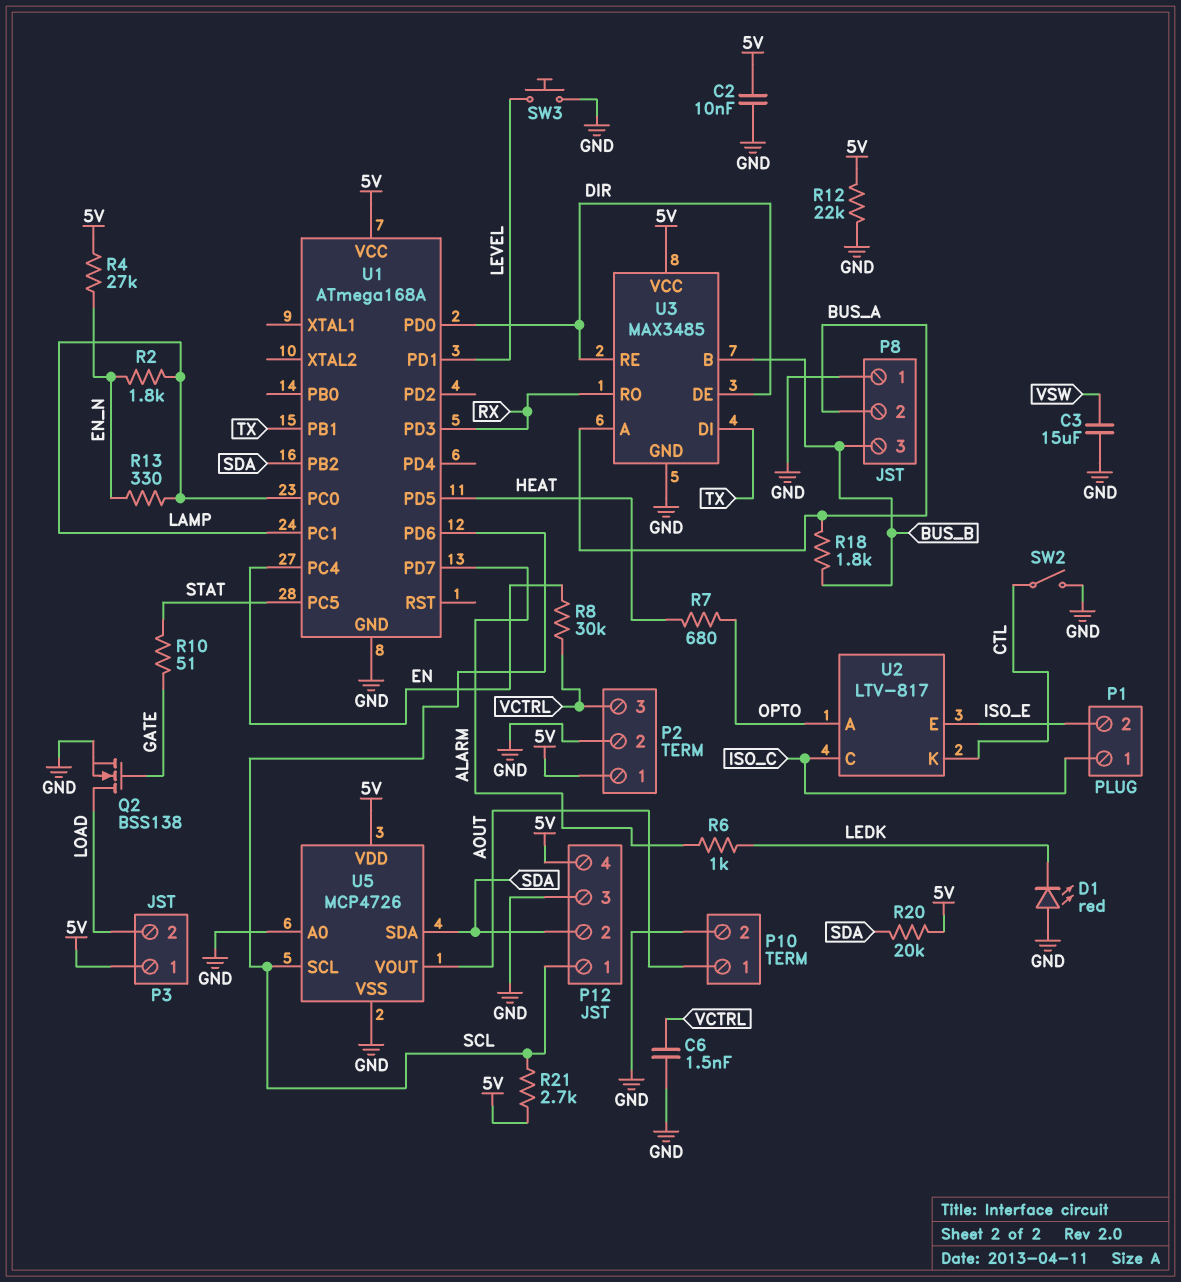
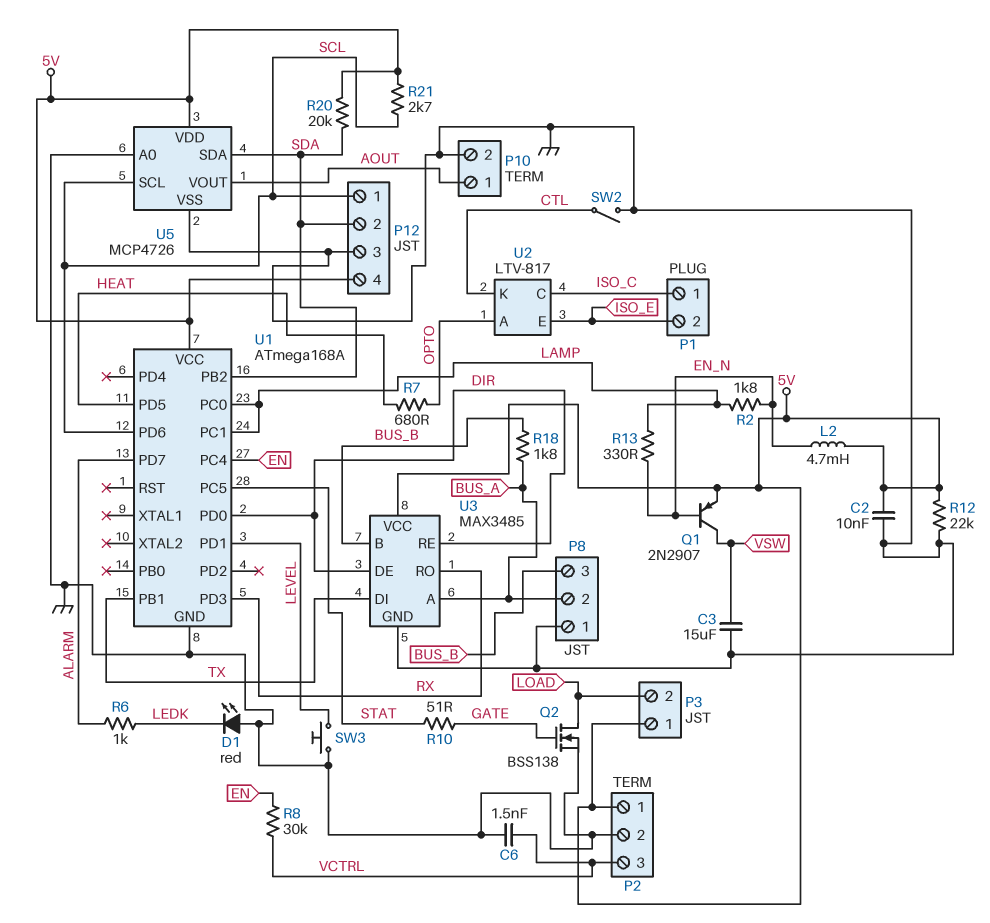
L2: none -> 4.7mH (5V, EN_N)
Q1: none -> PNP 2N2907 (B EN_N, C VSW, E 5V)
R4: 27k (5V, EN_N) -> none

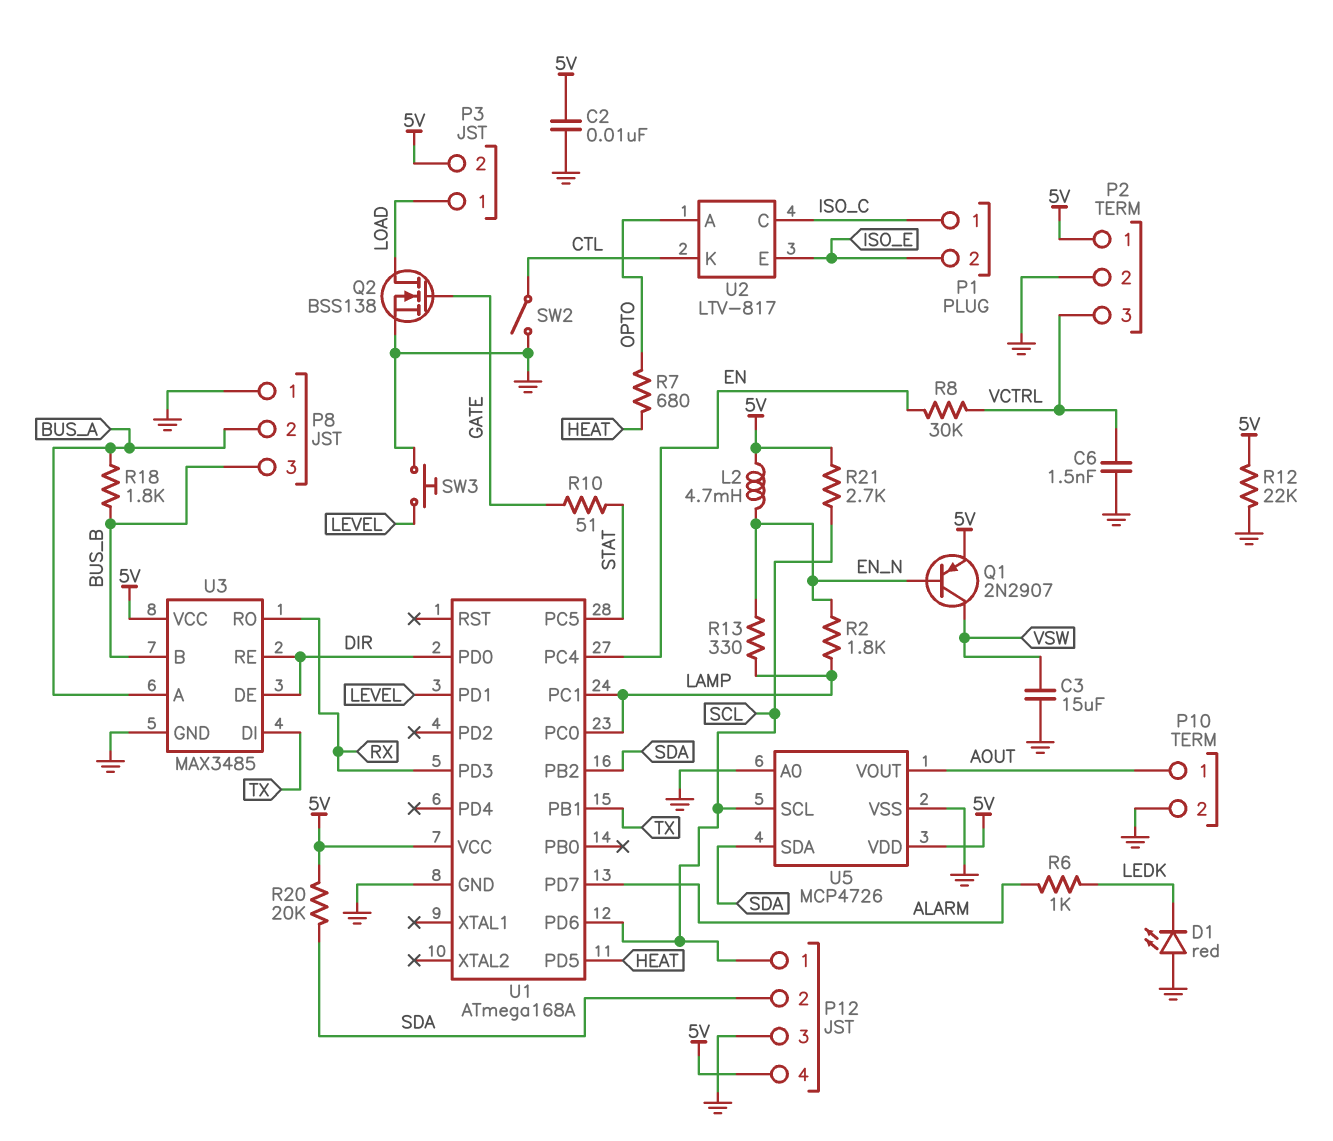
P3 pin 1: 5V -> LOAD
P3 pin 2: LOAD -> 5V

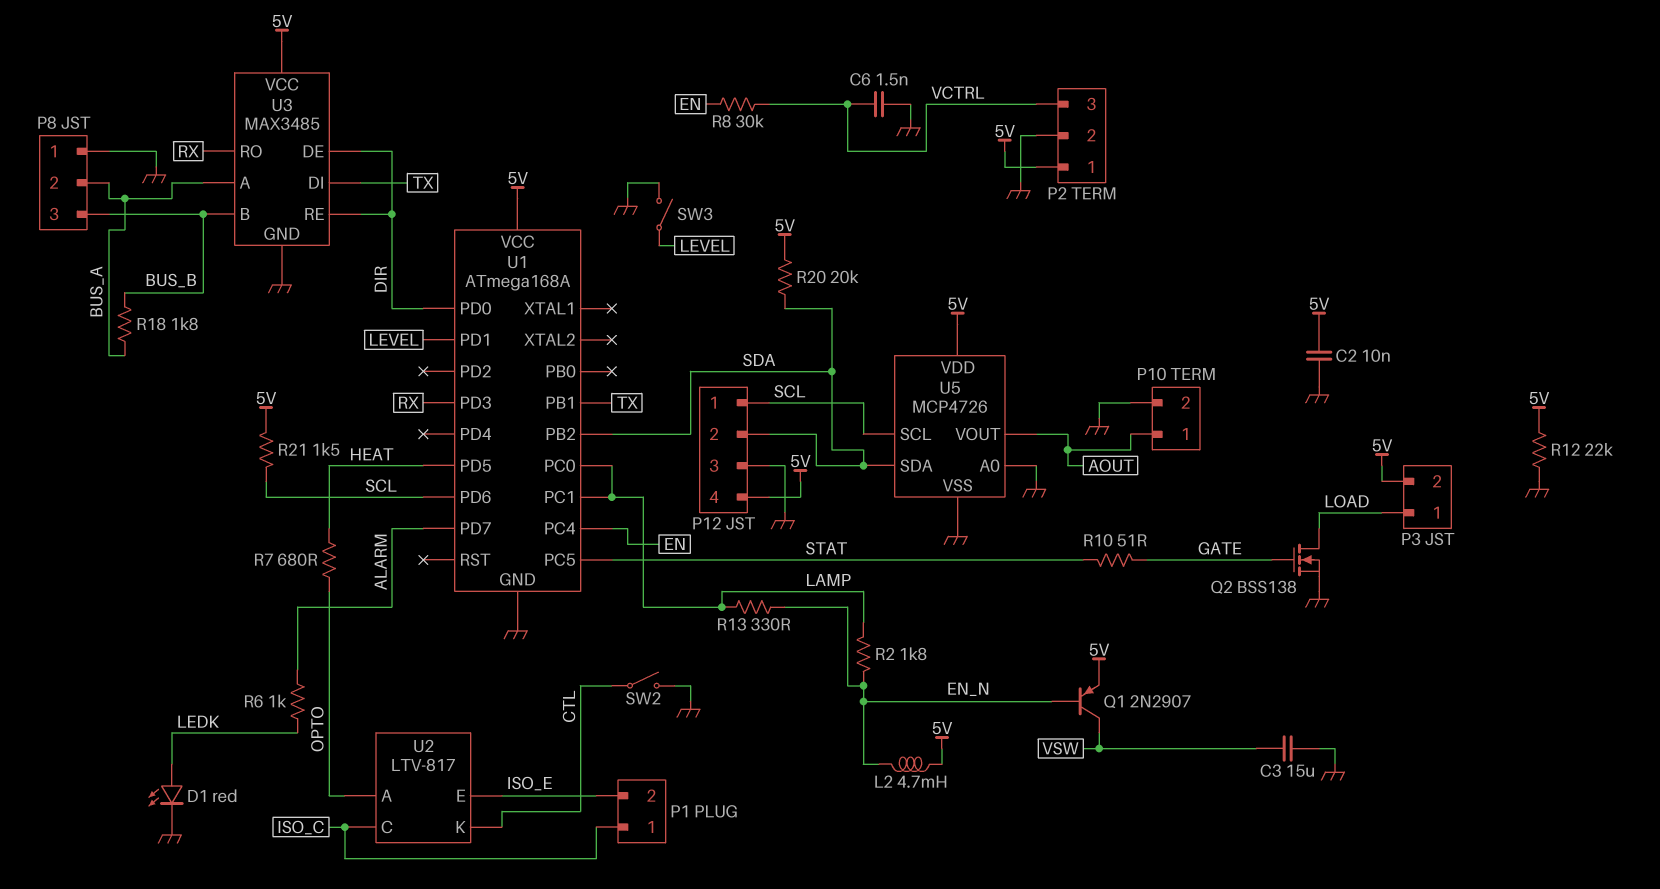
D1: LED red (A GND, K LEDK) -> LED red (A LEDK, K GND)
R21: 2.7k (5V, SCL) -> 1.5k (5V, SCL)
SW3: button (GND, LEVEL) -> switch (GND, LEVEL)

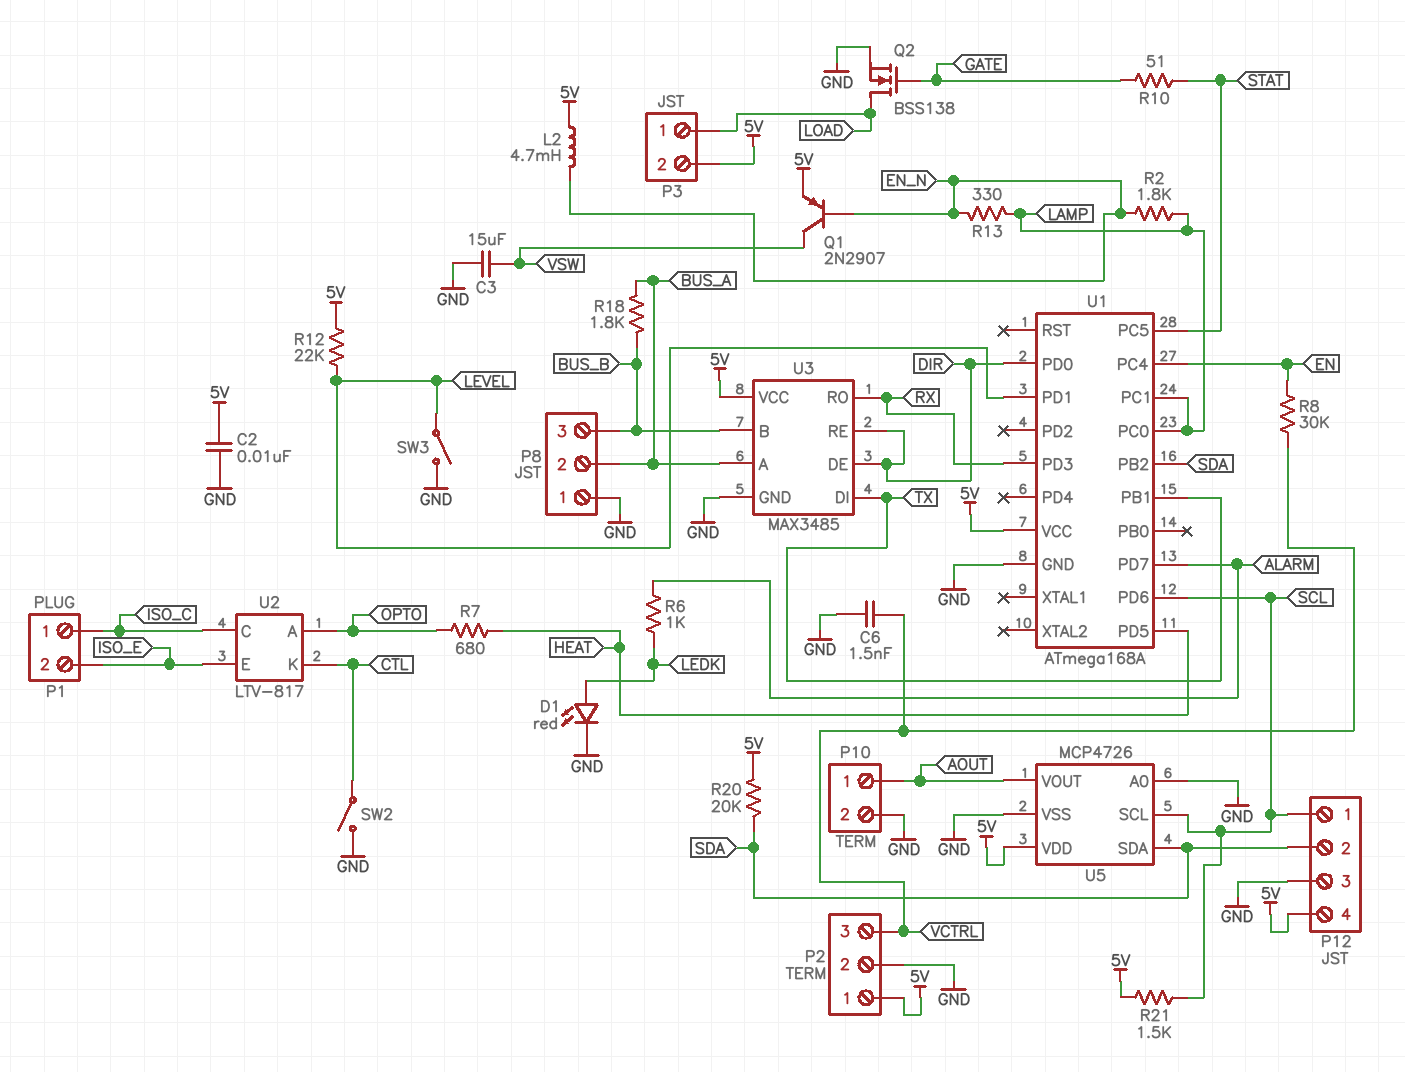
R12: 22k (5V, GND) -> 22k (5V, LEVEL)

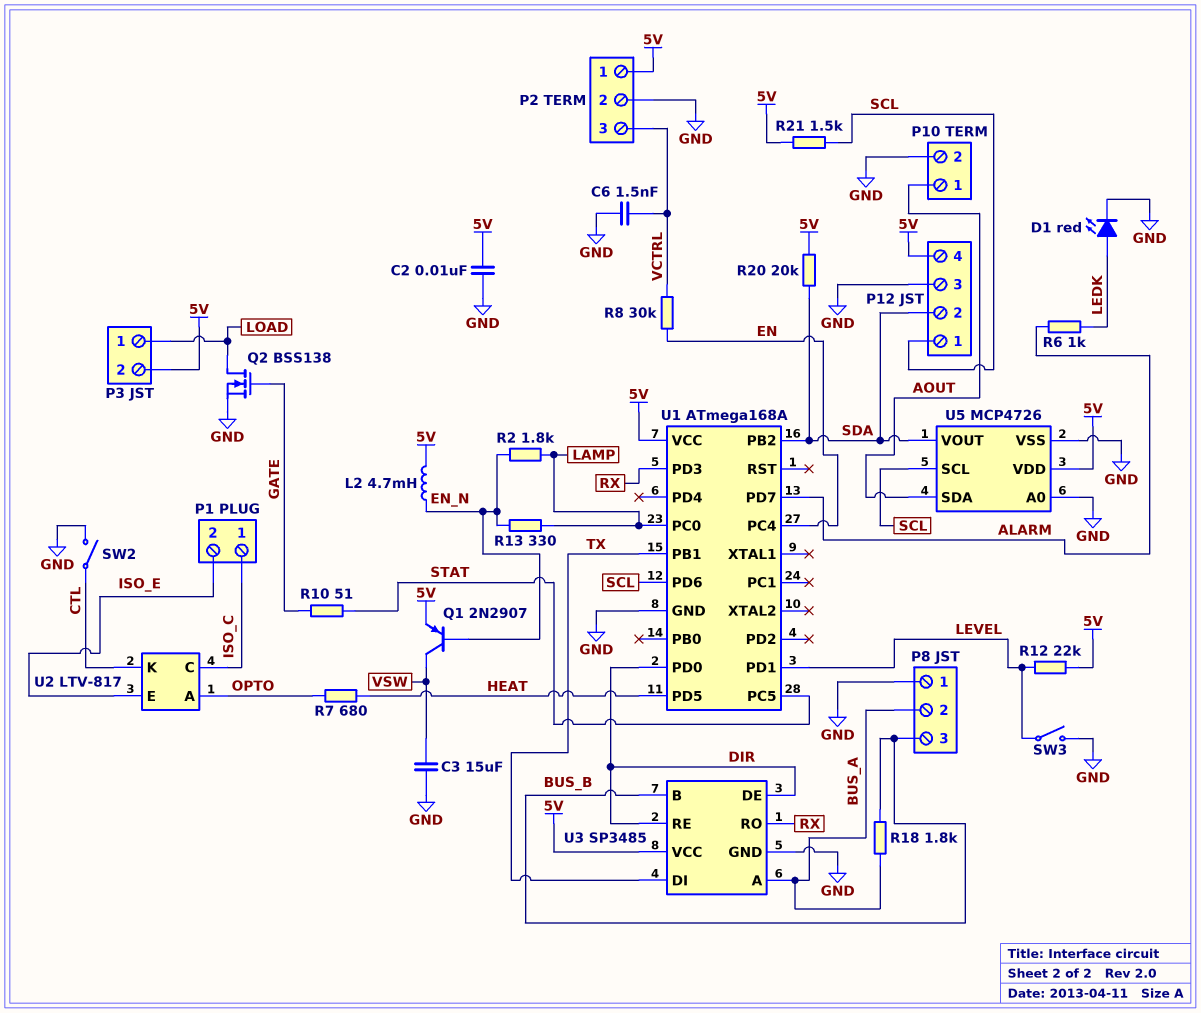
U1 pin PC1: LAMP -> none
U3: MAX3485 -> SP3485
U5 pin SDA: SDA -> AOUT
U5 pin VOUT: AOUT -> SDA

